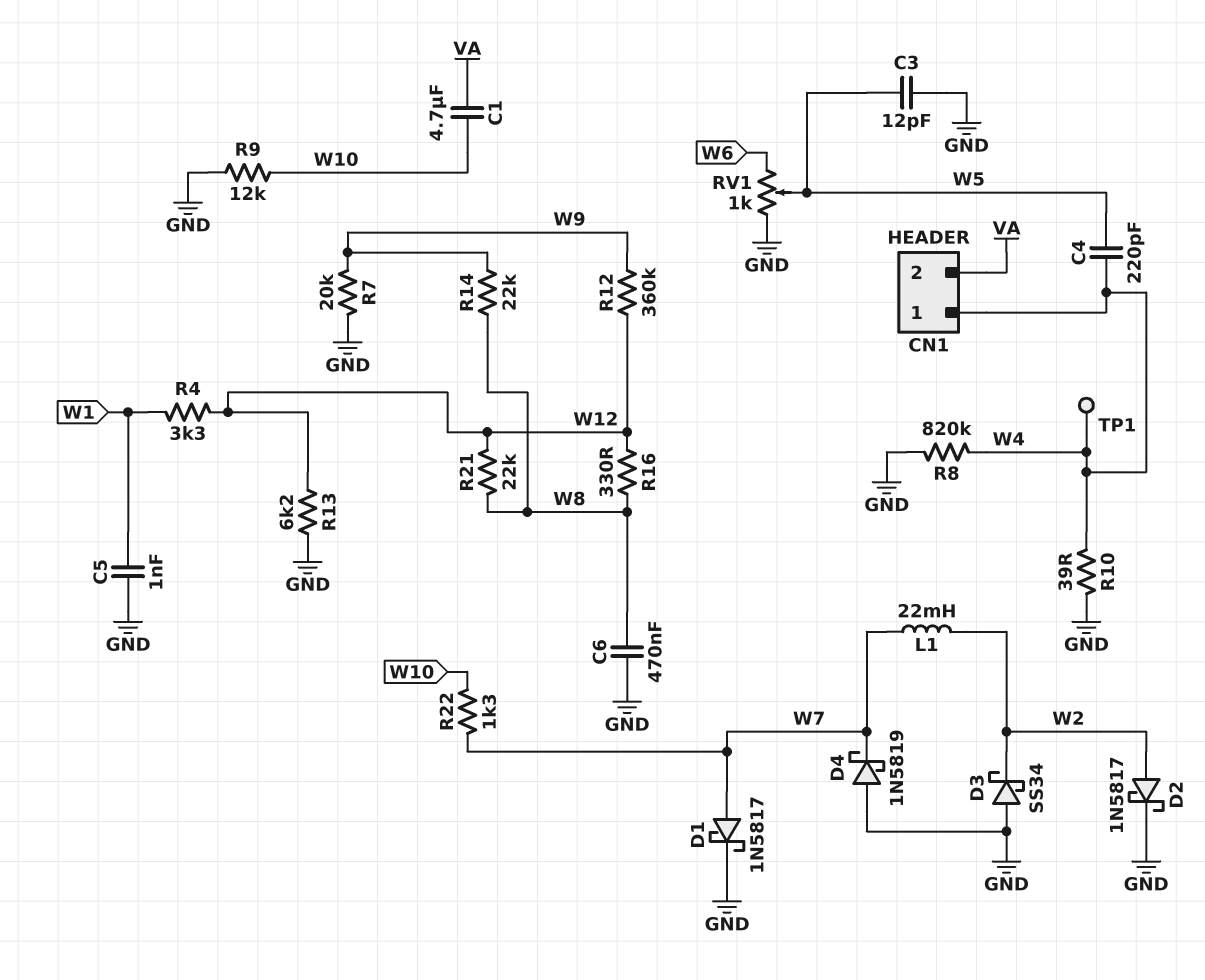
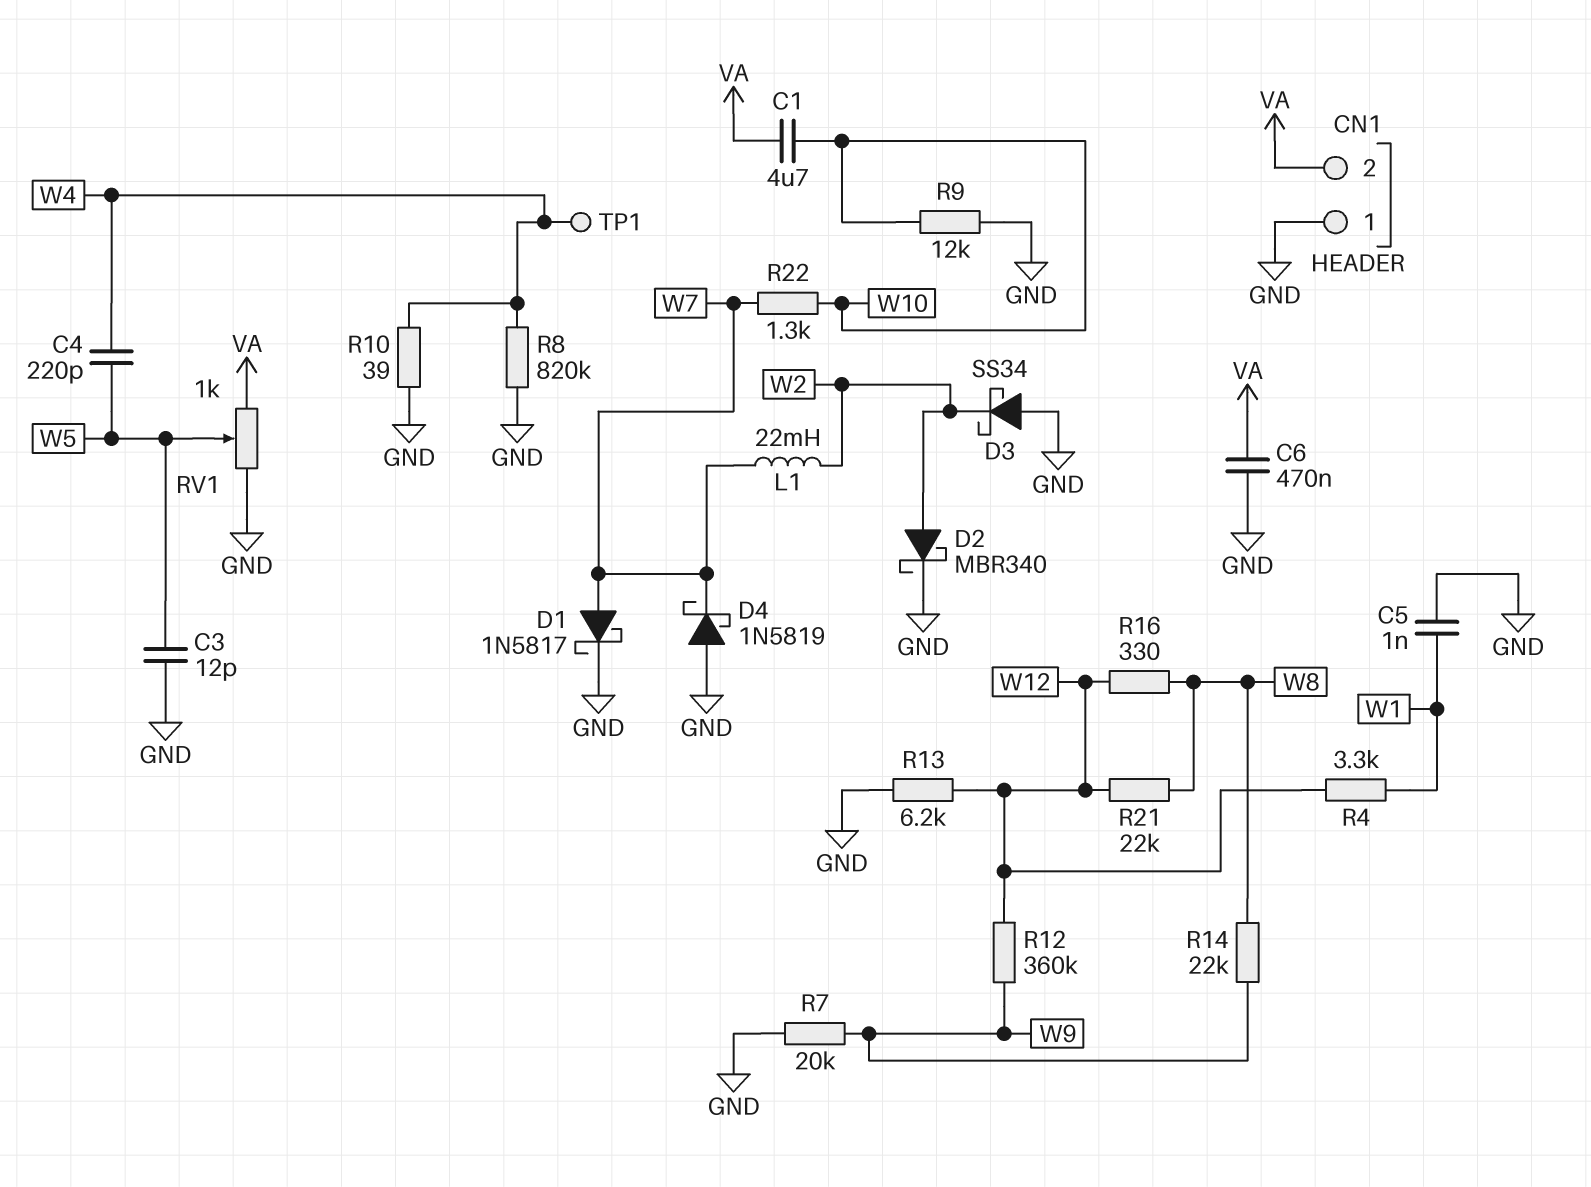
C6: 470nF (GND, W8) -> 470nF (GND, VA)
CN1 pin 1: W4 -> GND
D2: schottky 1N5817 (A W2, K GND) -> schottky MBR340 (A W2, K GND)
RV1: 1k (GND, W6, wiper W5) -> 1k (GND, VA, wiper W5)

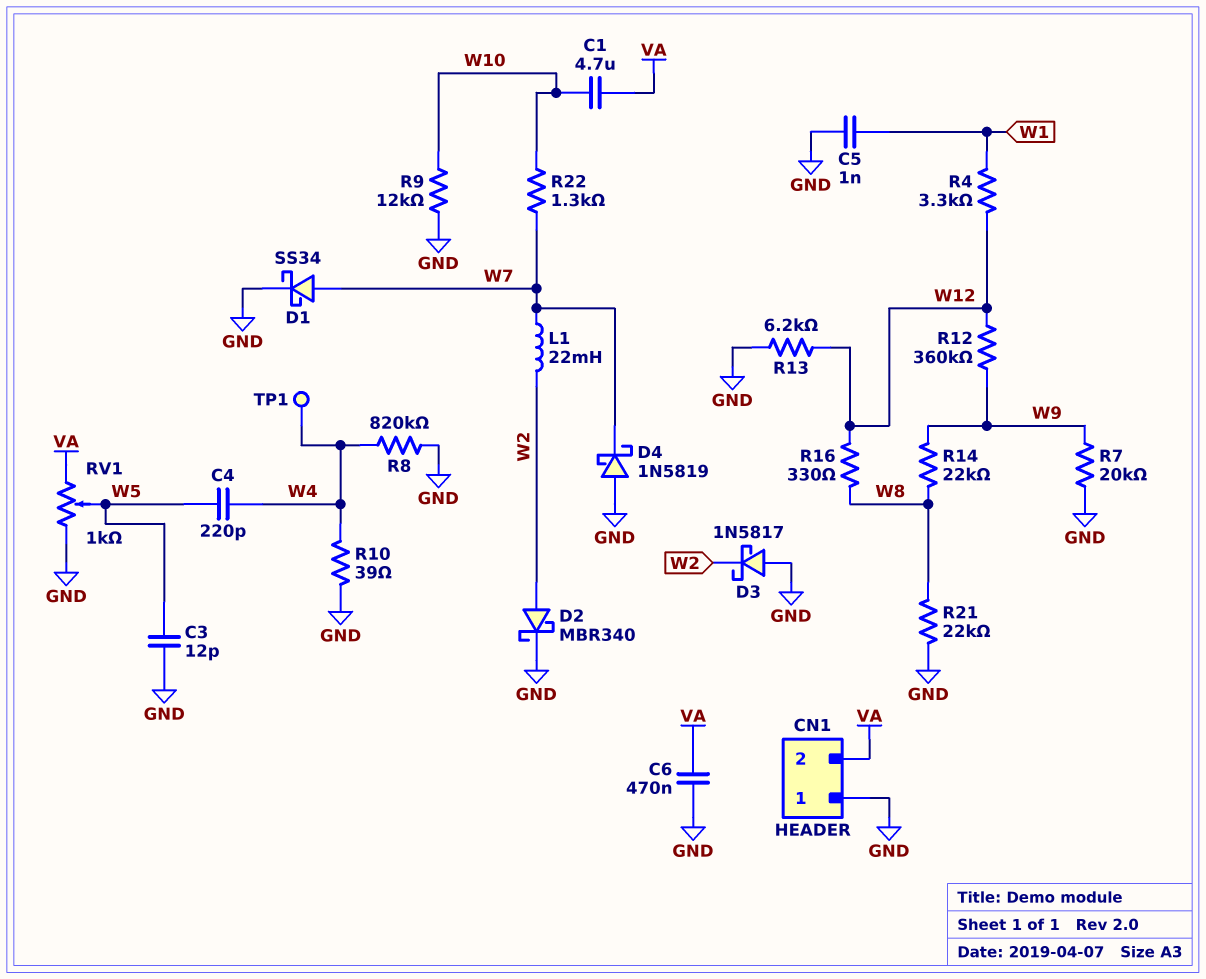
D1: schottky 1N5817 (A W7, K GND) -> schottky SS34 (A W7, K GND)
D3: schottky SS34 (A GND, K W2) -> schottky 1N5817 (A GND, K W2)
R21: 22k (W8, W12) -> 22k (GND, W8)

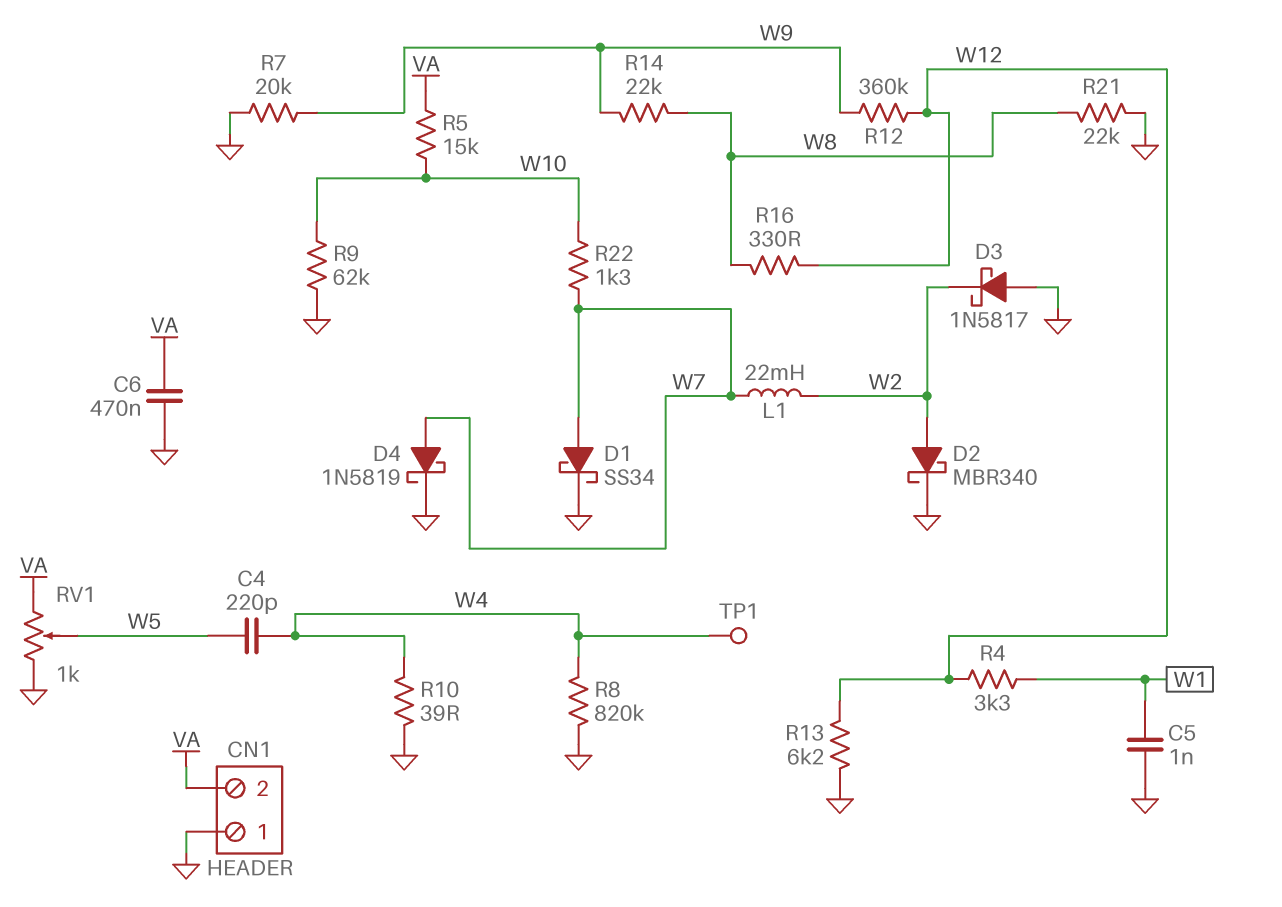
C1: 4.7uF (VA, W10) -> none
C3: 12pF (GND, W5) -> none
D4: schottky 1N5819 (A GND, K W7) -> schottky 1N5819 (A W7, K GND)
R5: none -> 15k (VA, W10)
R9: 12k (GND, W10) -> 62k (GND, W10)

